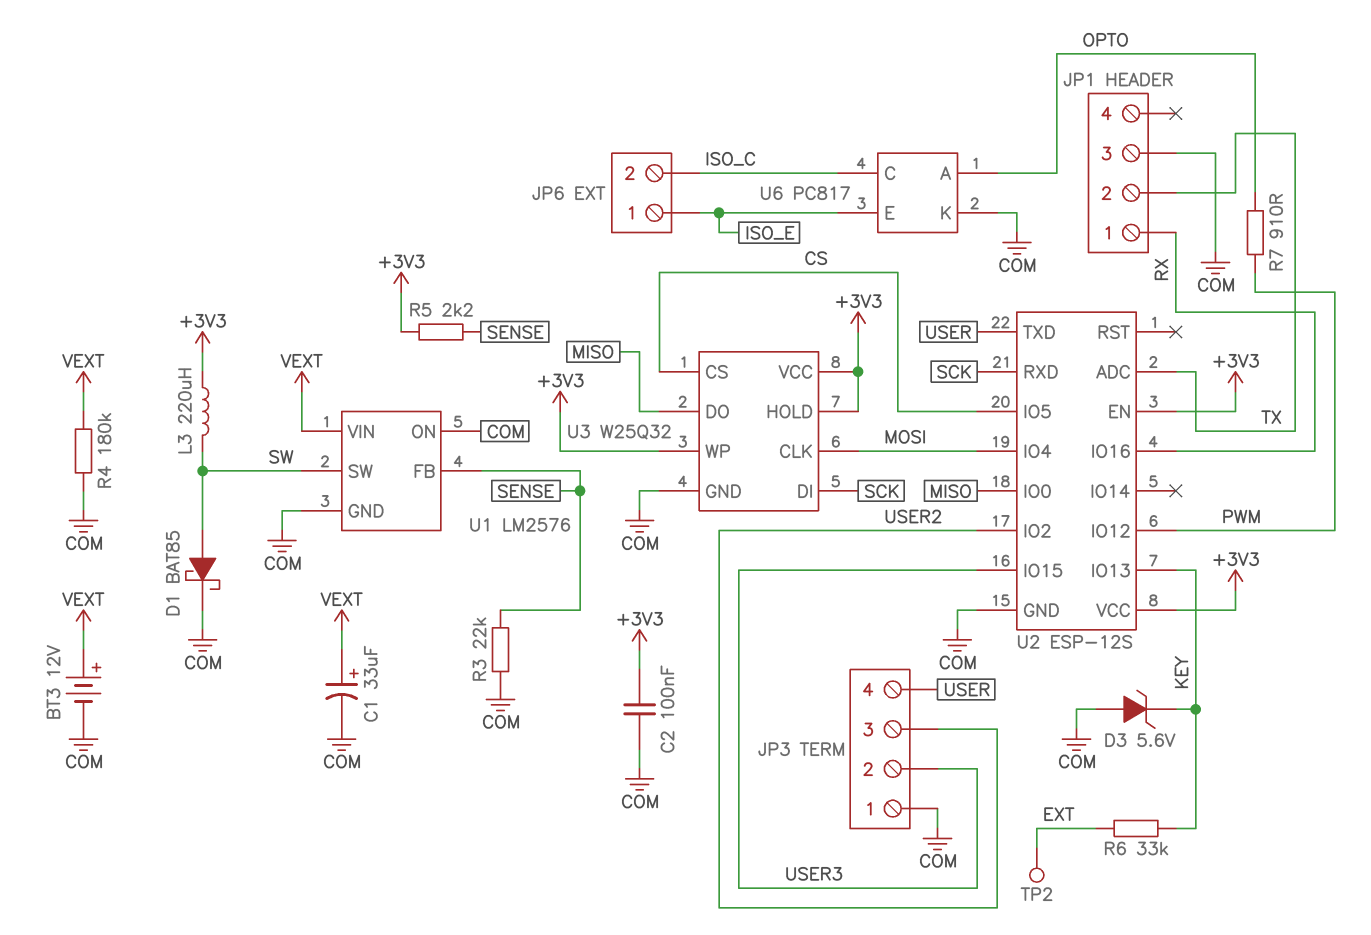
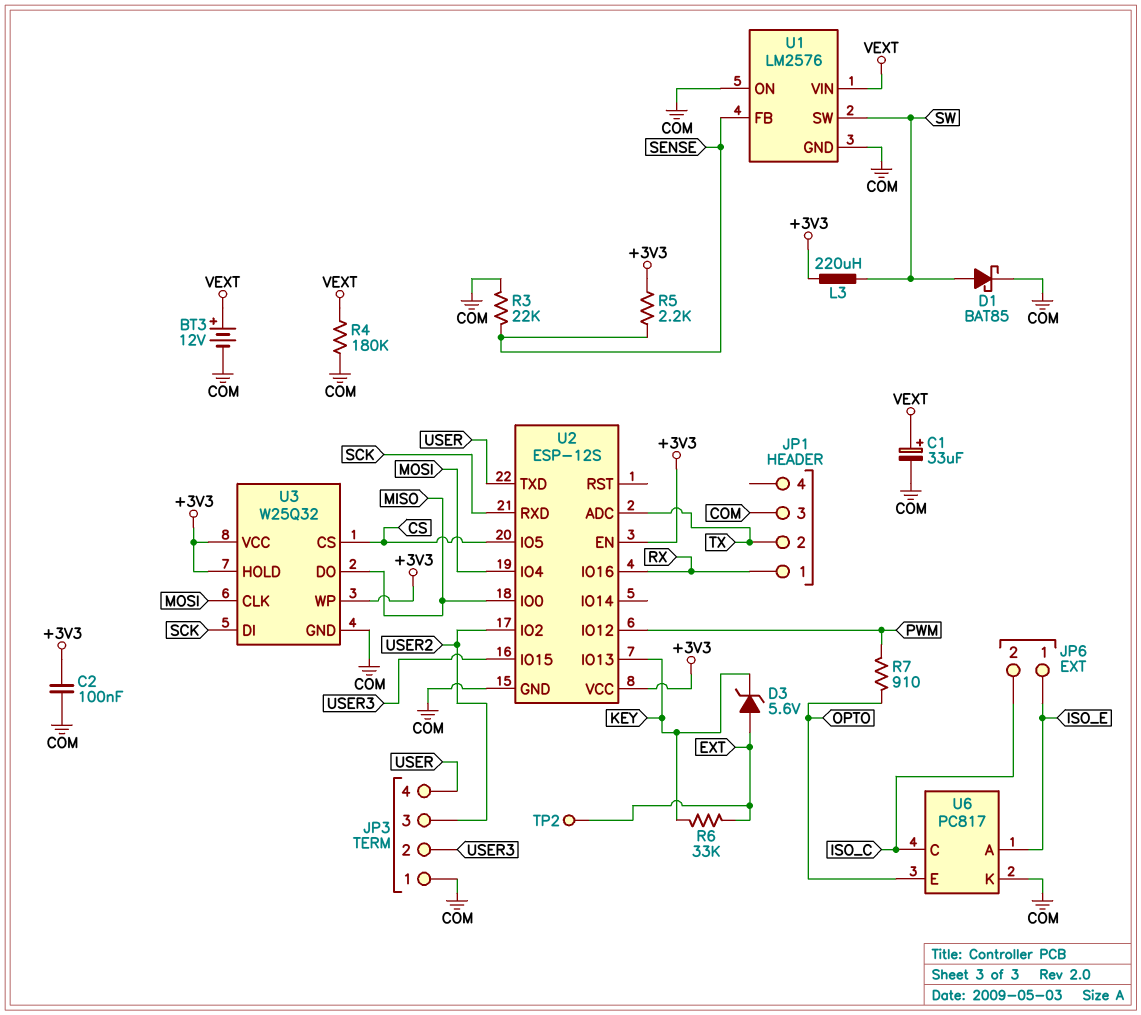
D3: zener 5.6V (A COM, K KEY) -> zener 5.6V (A EXT, K KEY)
U6 pin A: OPTO -> ISO_E
U6 pin E: ISO_E -> OPTO

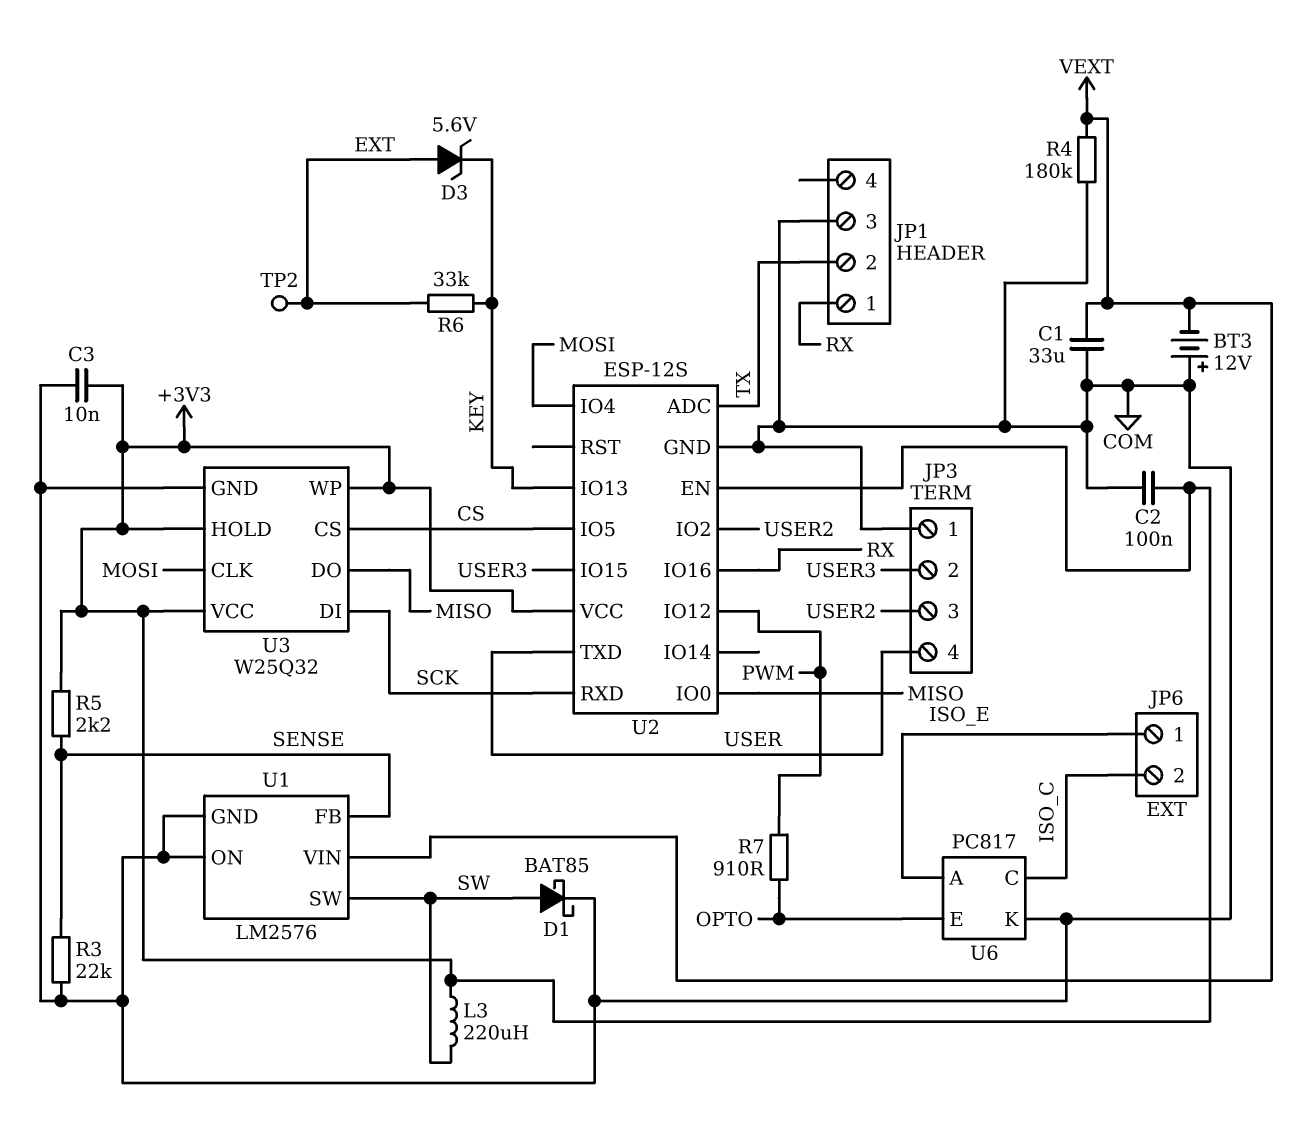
BT3: 12V (plus VEXT, minus COM) -> 12V (plus COM, minus VEXT)
C1: 33uF (plus VEXT, minus COM) -> 33uF (COM, VEXT)
C3: none -> 10nF (+3V3, COM)

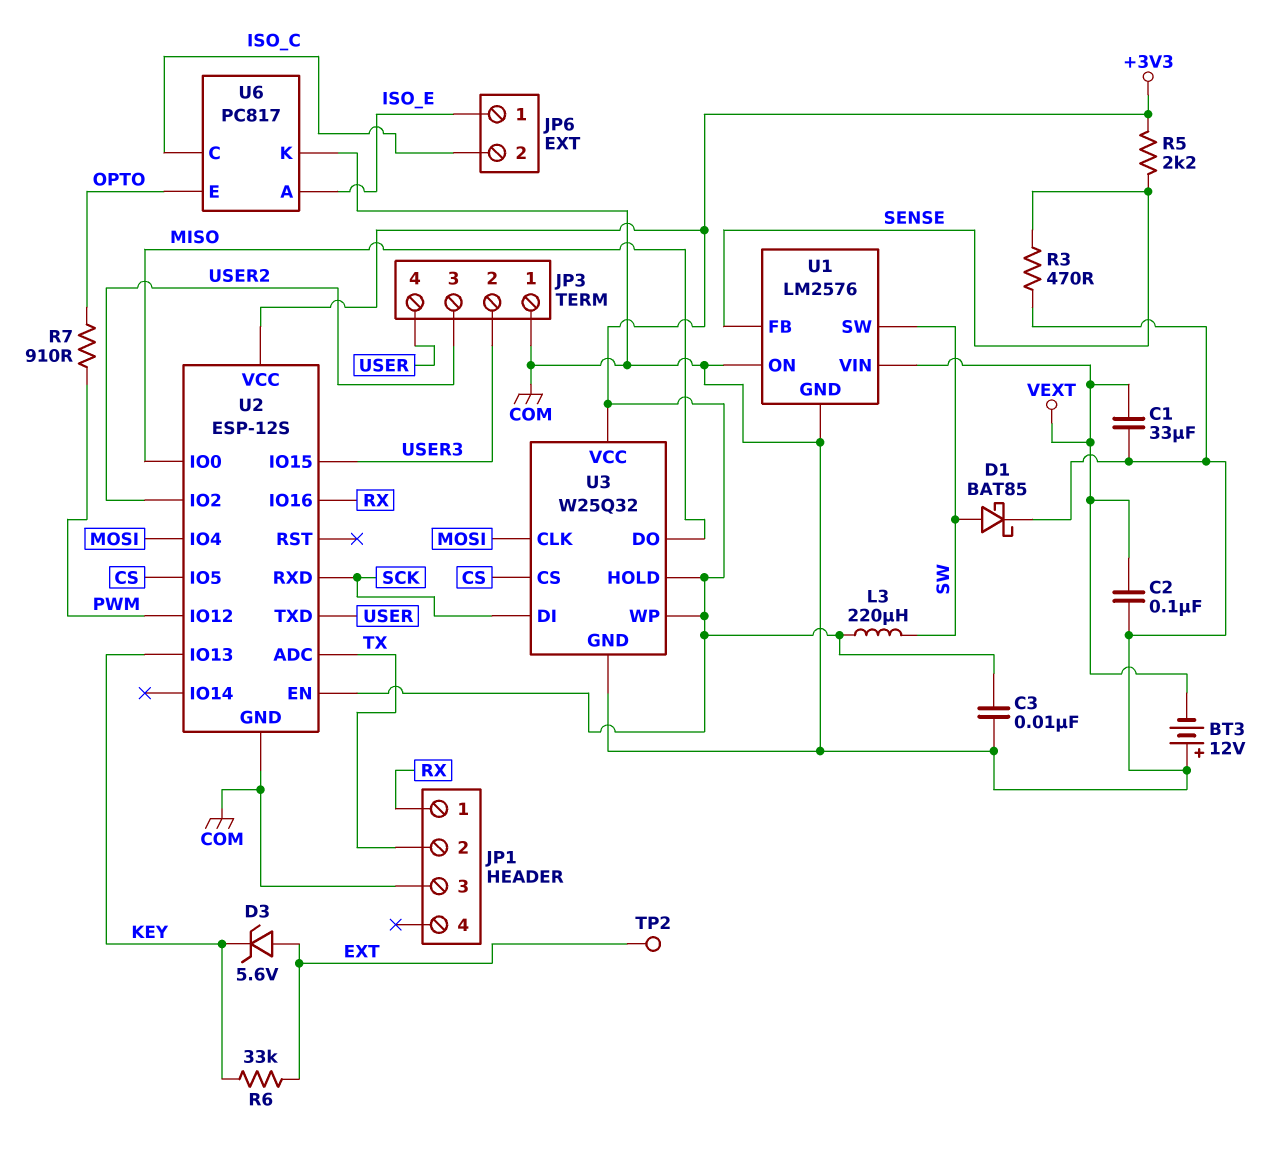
C2: 100nF (+3V3, COM) -> 100nF (COM, VEXT)
R3: 22k (COM, SENSE) -> 470 (COM, SENSE)
R4: 180k (COM, VEXT) -> none

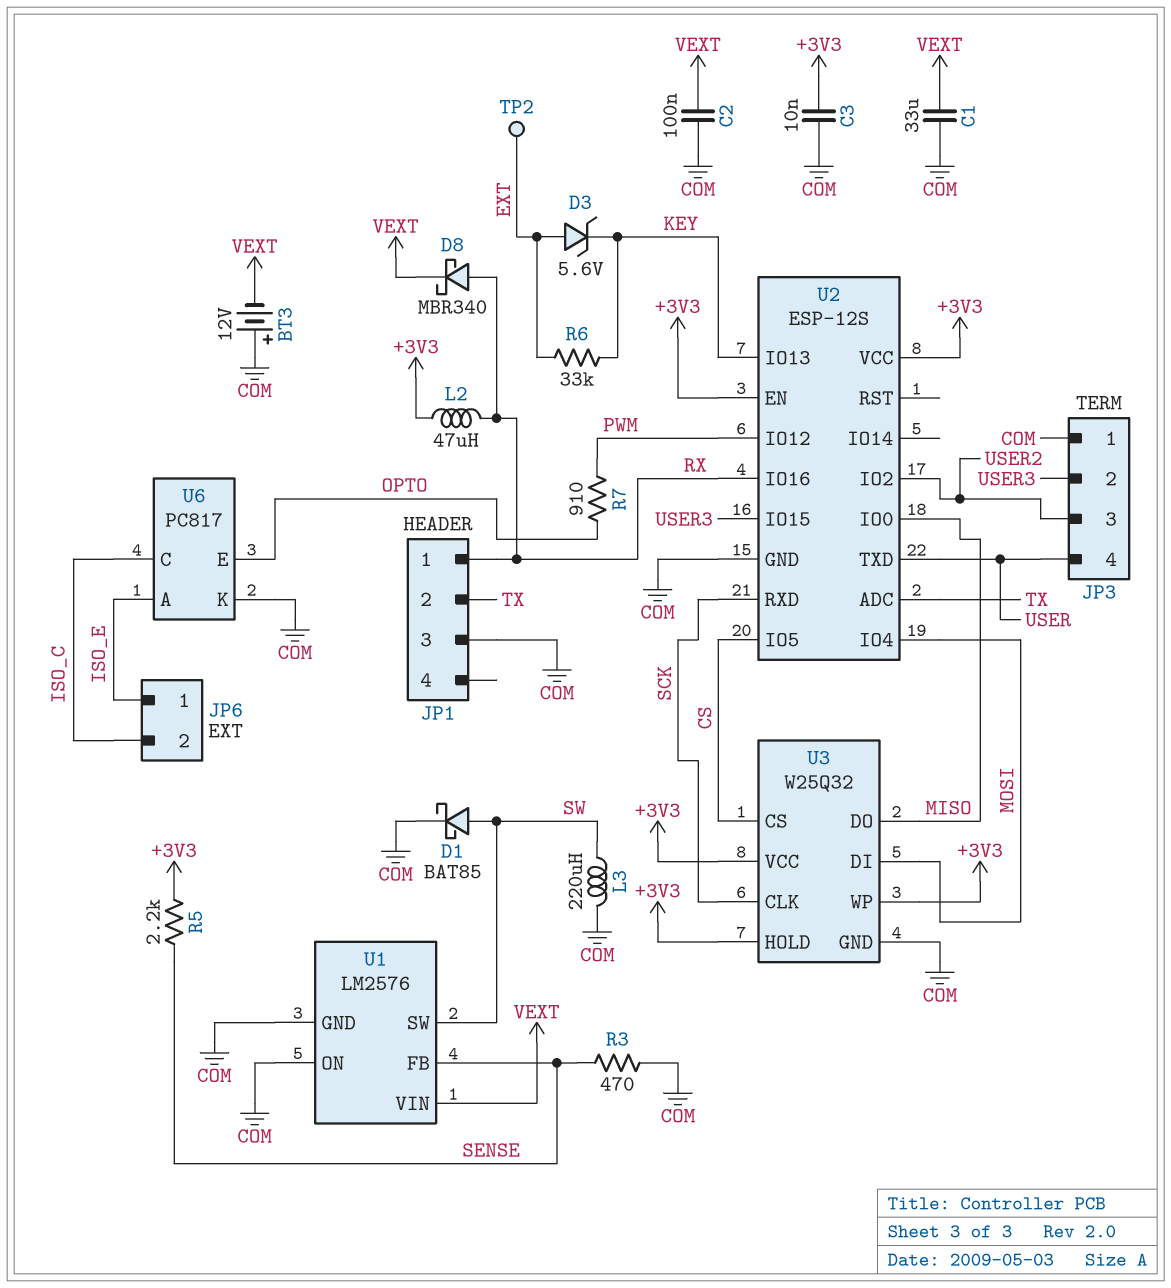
D8: none -> schottky MBR340 (A RX, K VEXT)
L2: none -> 47uH (+3V3, RX)
L3: 220uH (+3V3, SW) -> 220uH (COM, SW)
U3 pin CLK: MOSI -> SCK
U3 pin DI: SCK -> MOSI

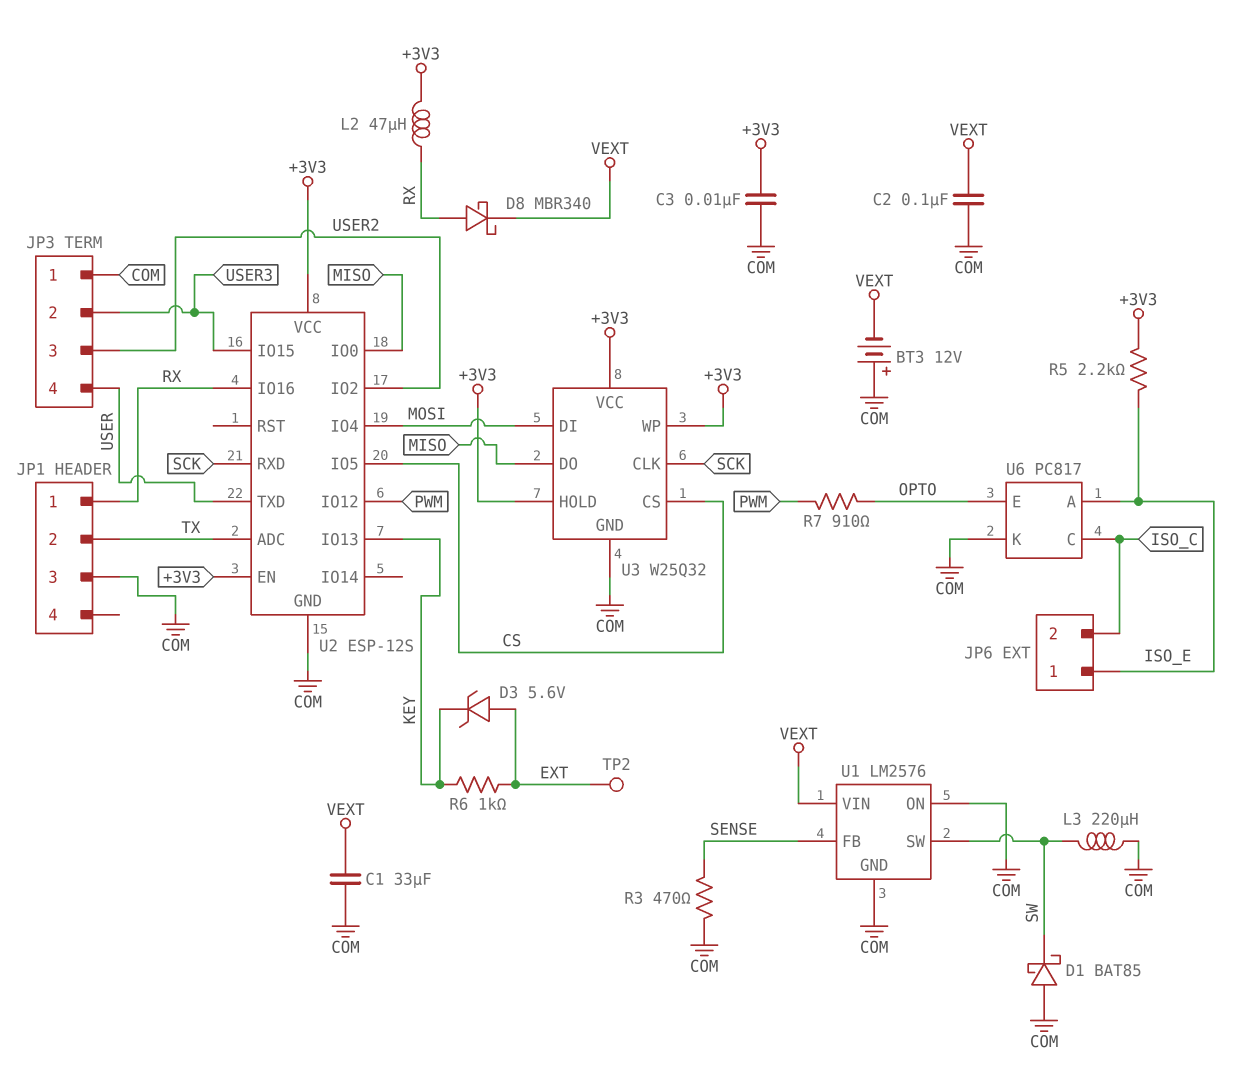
D1: schottky BAT85 (A SW, K COM) -> schottky BAT85 (A COM, K SW)
R5: 2.2k (+3V3, SENSE) -> 2.2k (+3V3, ISO_E)
R6: 33k (EXT, KEY) -> 1k (EXT, KEY)

